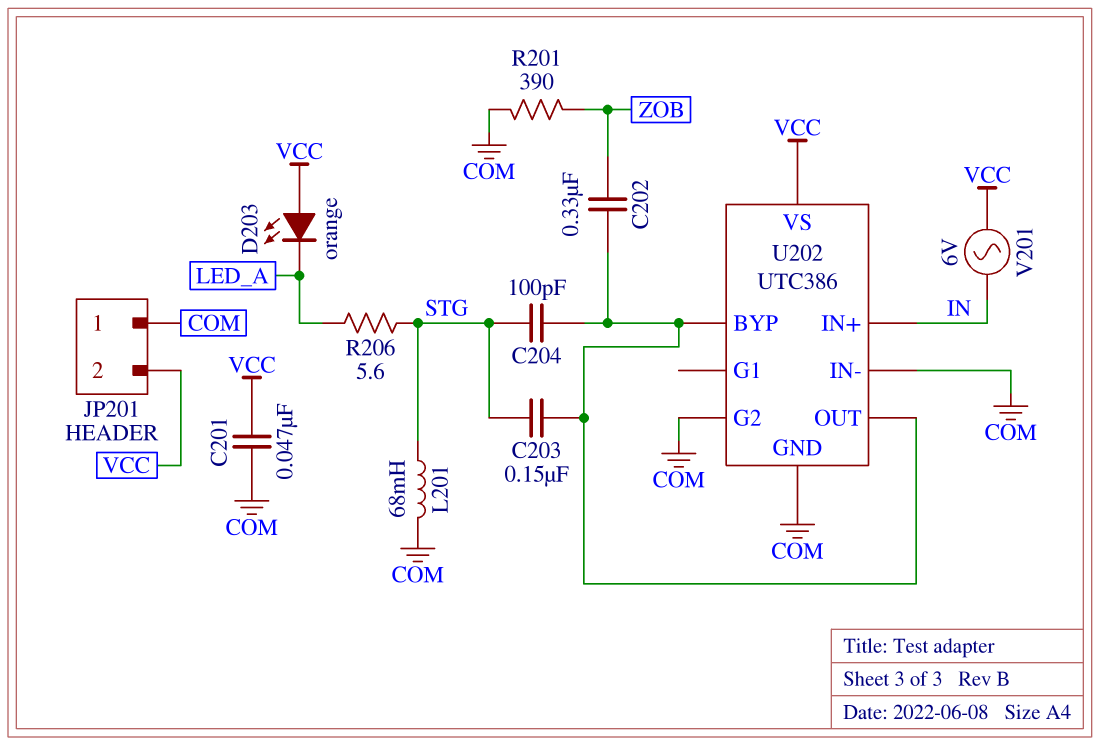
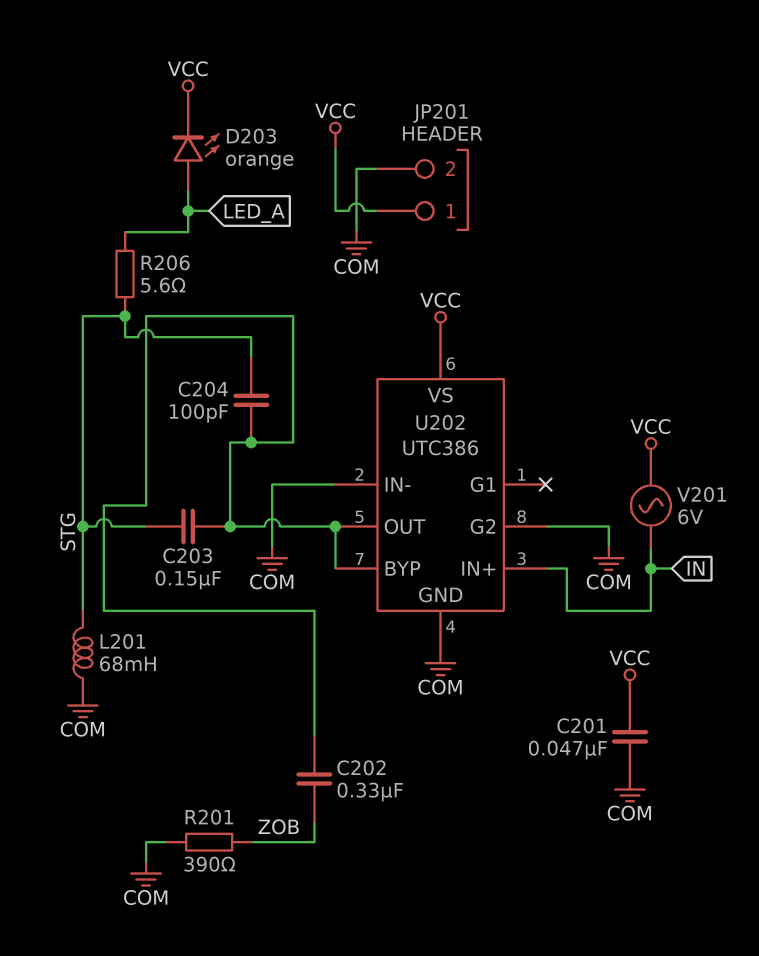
D203: LED orange (A VCC, K LED_A) -> LED orange (A LED_A, K VCC)
JP201 pin 1: COM -> VCC
JP201 pin 2: VCC -> COM

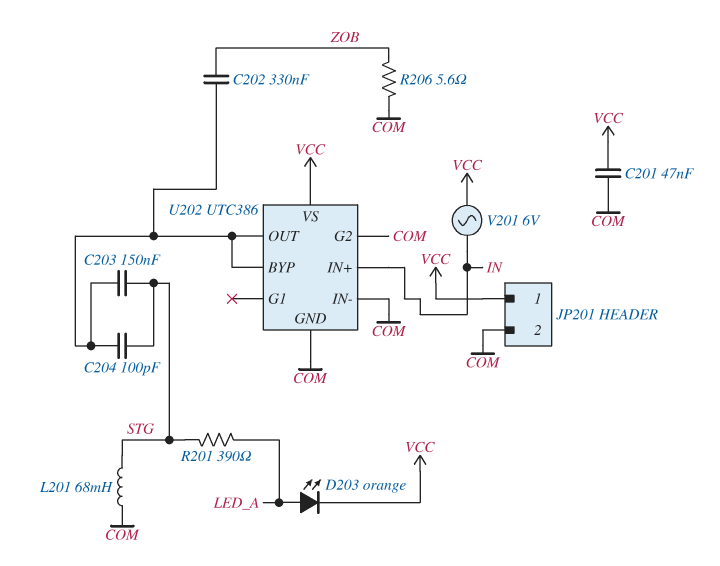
R201: 390 (COM, ZOB) -> 390 (LED_A, STG)
R206: 5.6 (LED_A, STG) -> 5.6 (COM, ZOB)

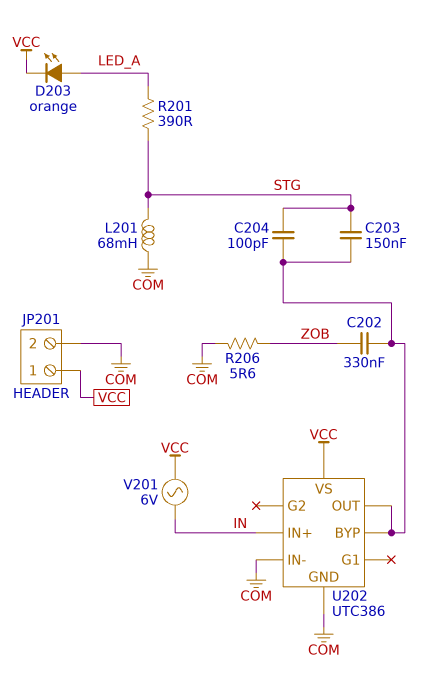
C201: 47nF (COM, VCC) -> none
U202 pin G2: COM -> none

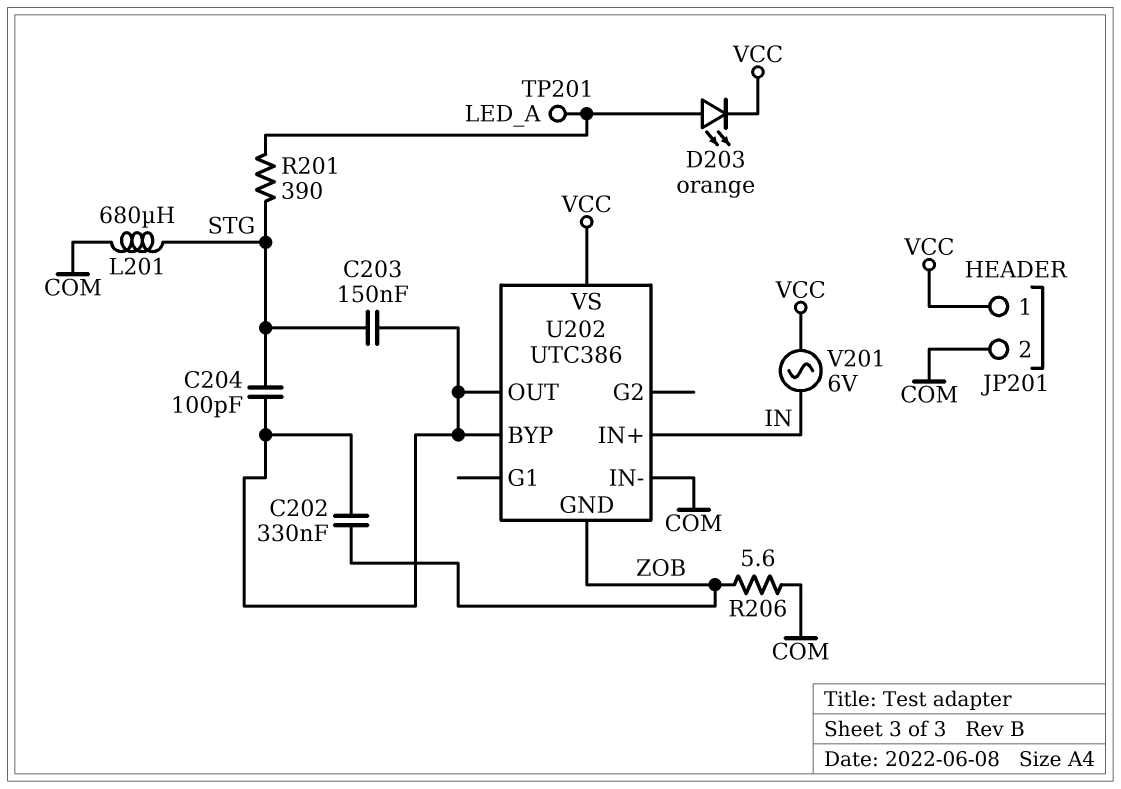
L201: 68mH (COM, STG) -> 680uH (COM, STG)
TP201: none -> test point (LED_A)
U202 pin GND: COM -> ZOB

